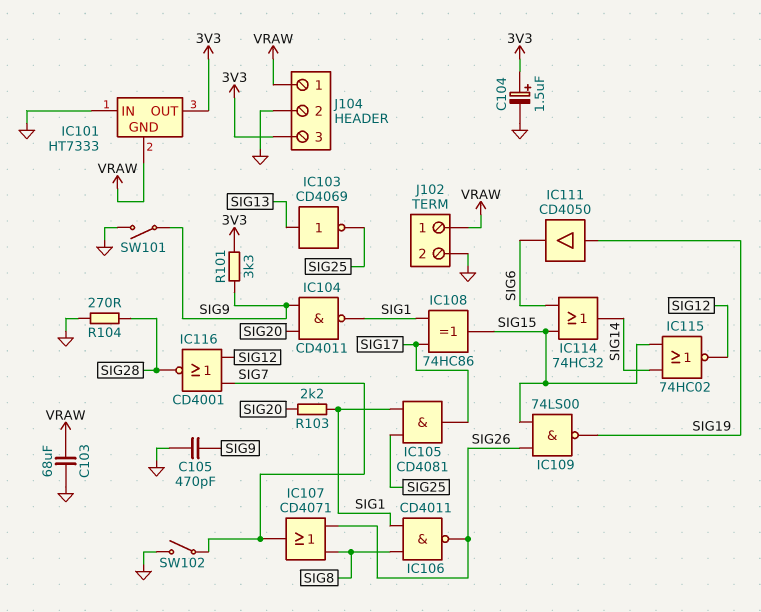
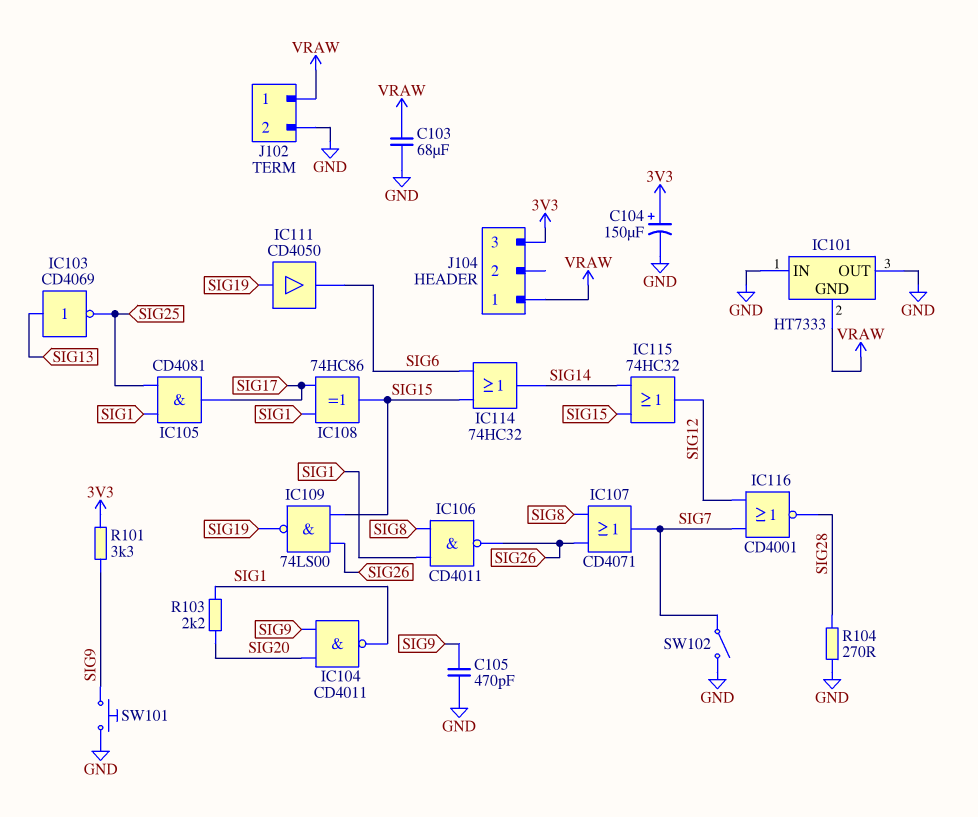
C104: 1.5uF (plus 3V3, minus GND) -> 150uF (plus 3V3, minus GND)
IC101 pin OUT: 3V3 -> GND
IC115: NOR 74HC02 (in SIG14, in SIG15, out SIG12) -> OR 74HC32 (in SIG14, in SIG15, out SIG12)
J104 pin 2: GND -> none
SW101: switch (GND, SIG9) -> button (GND, SIG9)

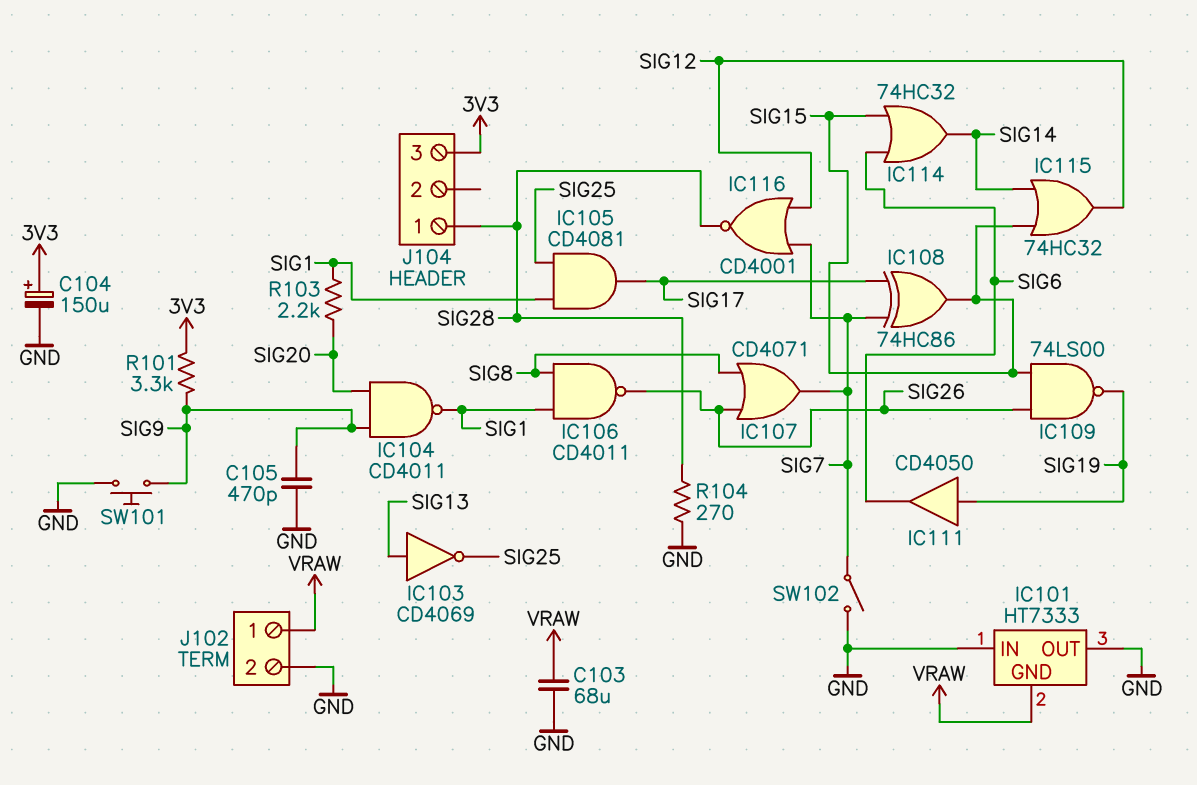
IC108: XOR 74HC86 (in SIG1, in SIG17, out SIG15) -> XOR 74HC86 (in SIG7, in SIG17, out SIG15)
J104 pin 1: VRAW -> SIG28

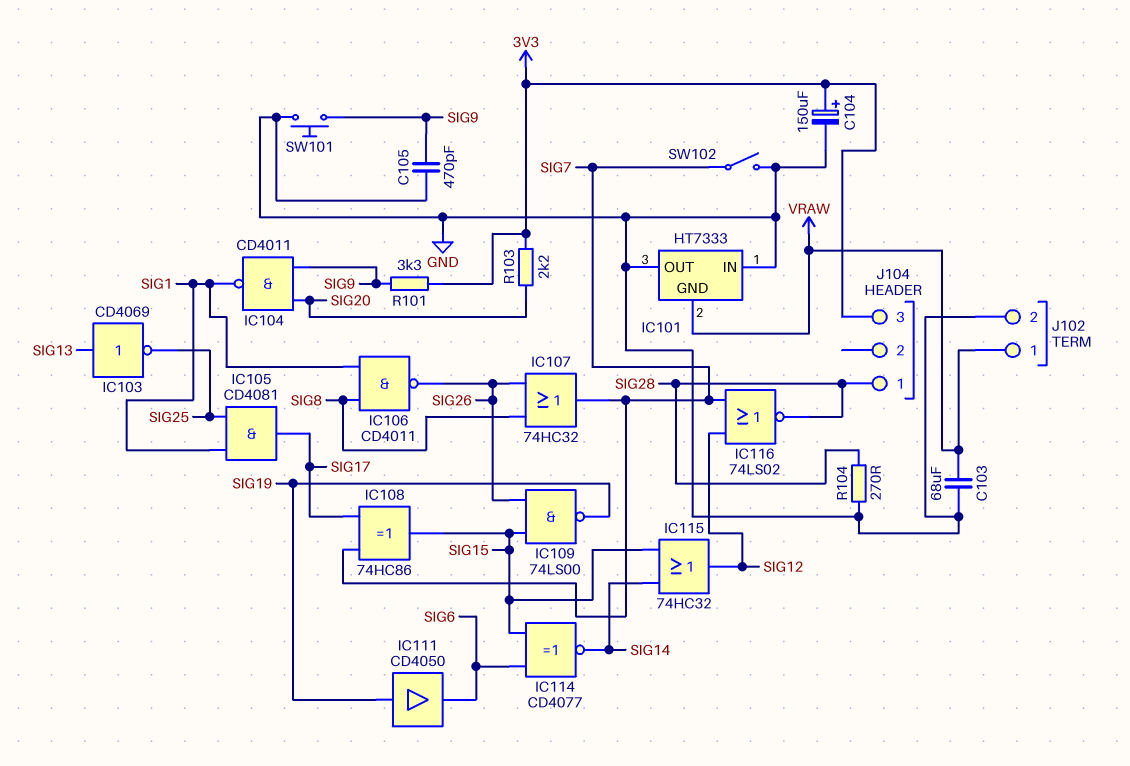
IC107: OR CD4071 (in SIG8, in SIG26, out SIG7) -> OR 74HC32 (in SIG8, in SIG26, out SIG7)
IC114: OR 74HC32 (in SIG6, in SIG15, out SIG14) -> XNOR CD4077 (in SIG6, in SIG15, out SIG14)
IC116: NOR CD4001 (in SIG7, in SIG12, out SIG28) -> NOR 74LS02 (in SIG7, in SIG12, out SIG28)
R103: 2.2k (SIG1, SIG20) -> 2.2k (3V3, SIG20)

